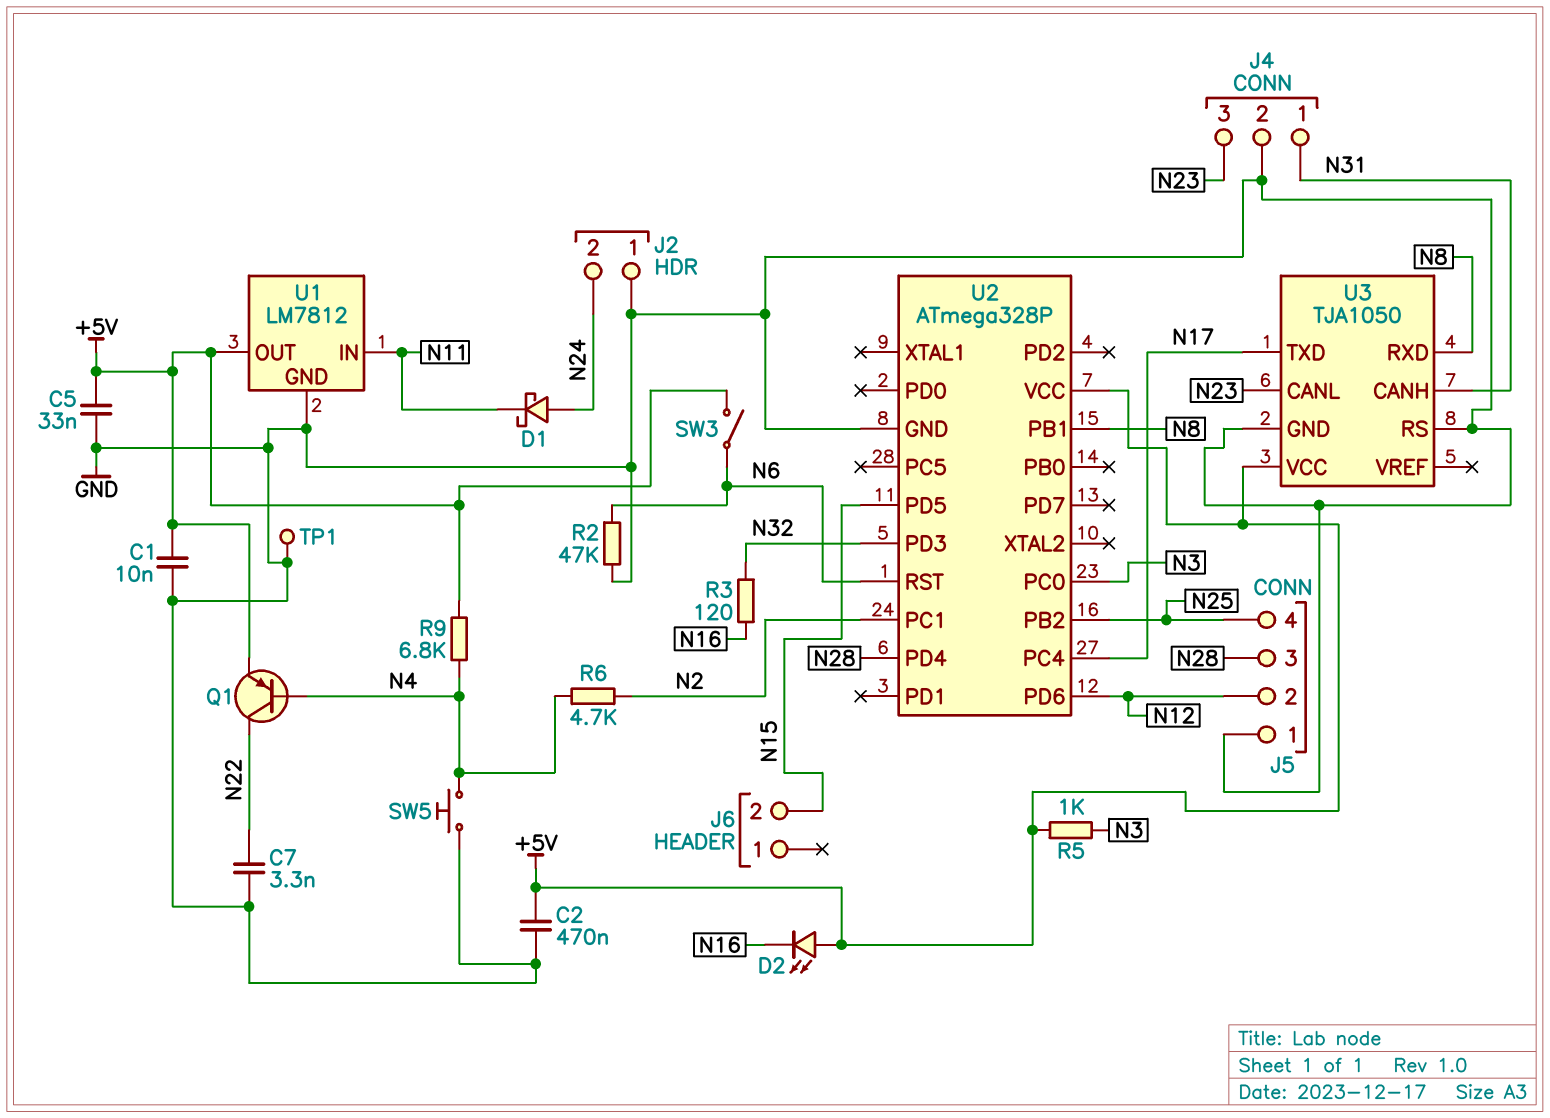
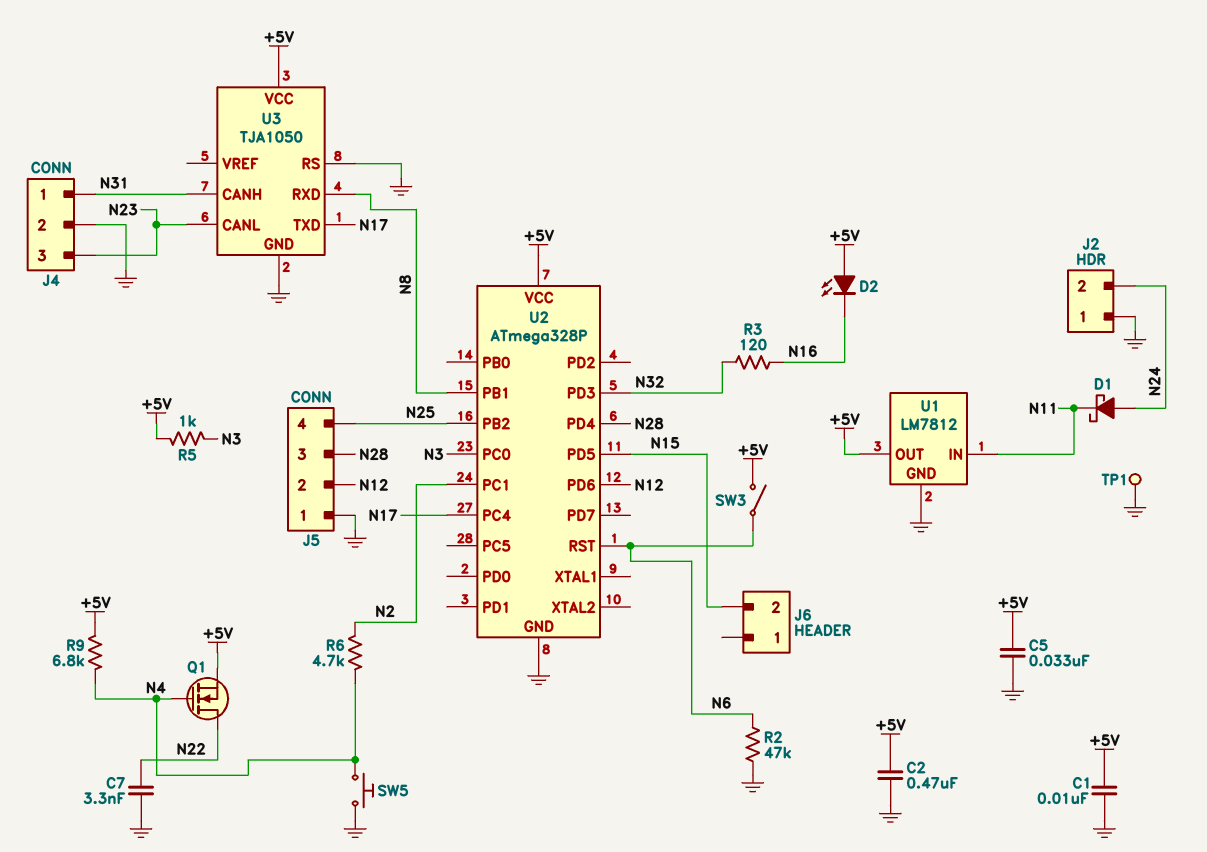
Q1: PNP (B N4, C N22, E +5V) -> NMOS (G N4, D N22, S +5V)

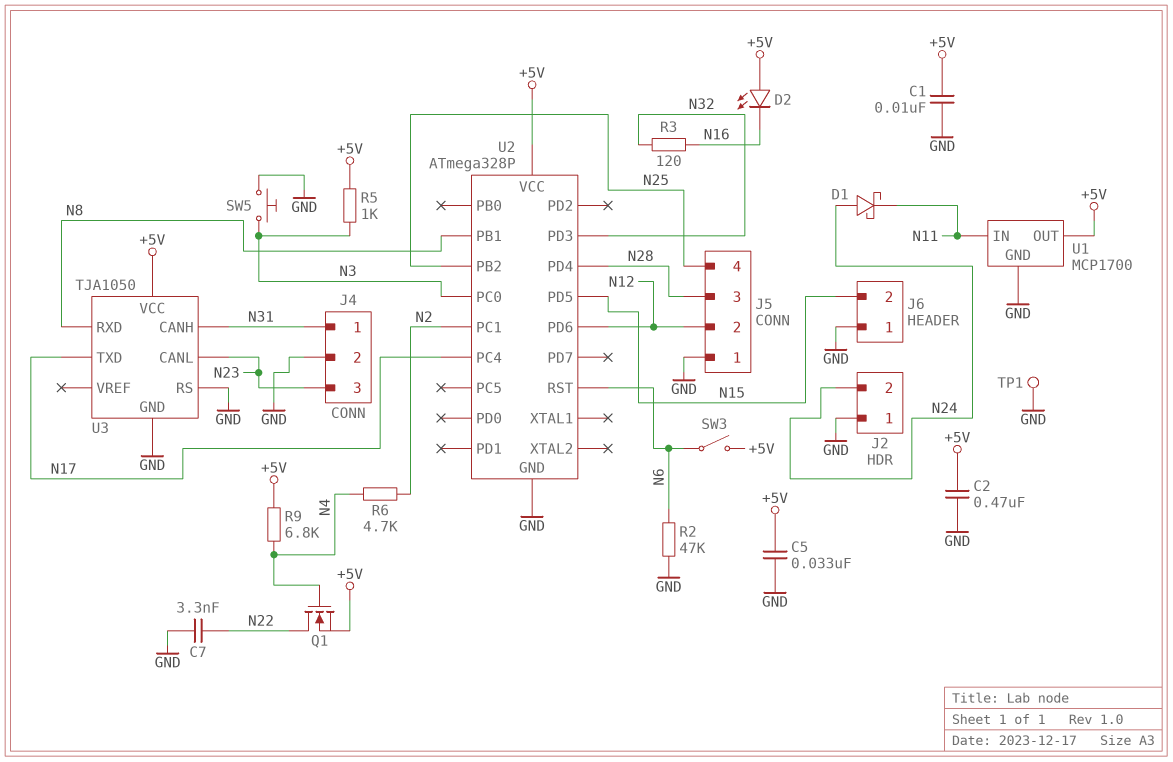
J6 pin 1: none -> GND
SW5: button (GND, N4) -> button (GND, N3)
U1: LM7812 -> MCP1700

